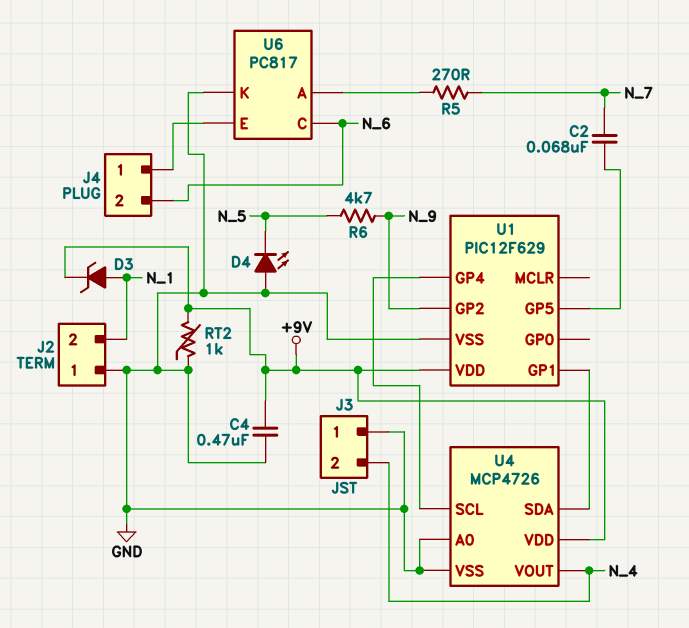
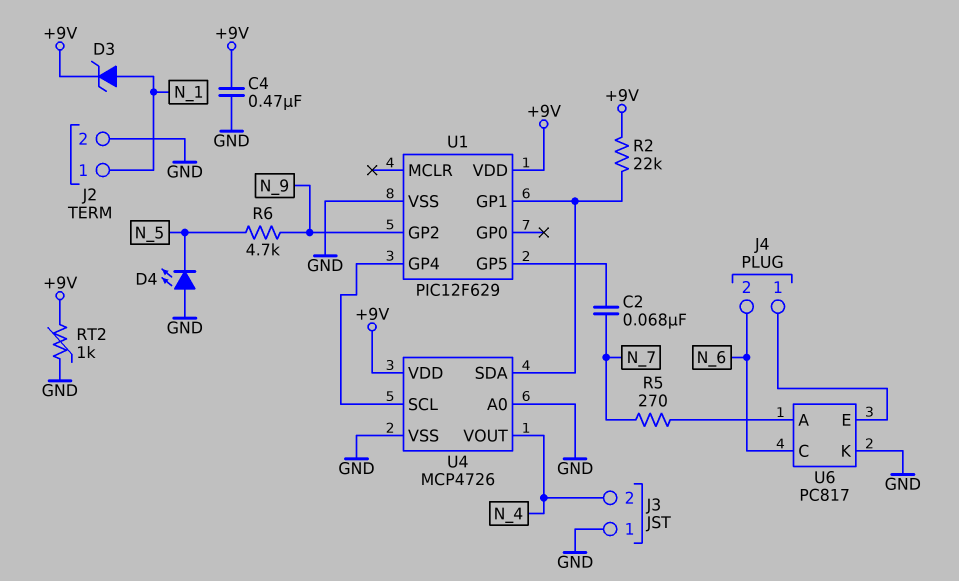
J2 pin 1: GND -> N_1
J2 pin 2: N_1 -> GND
R2: none -> 22k (+9V, U1/GP1)

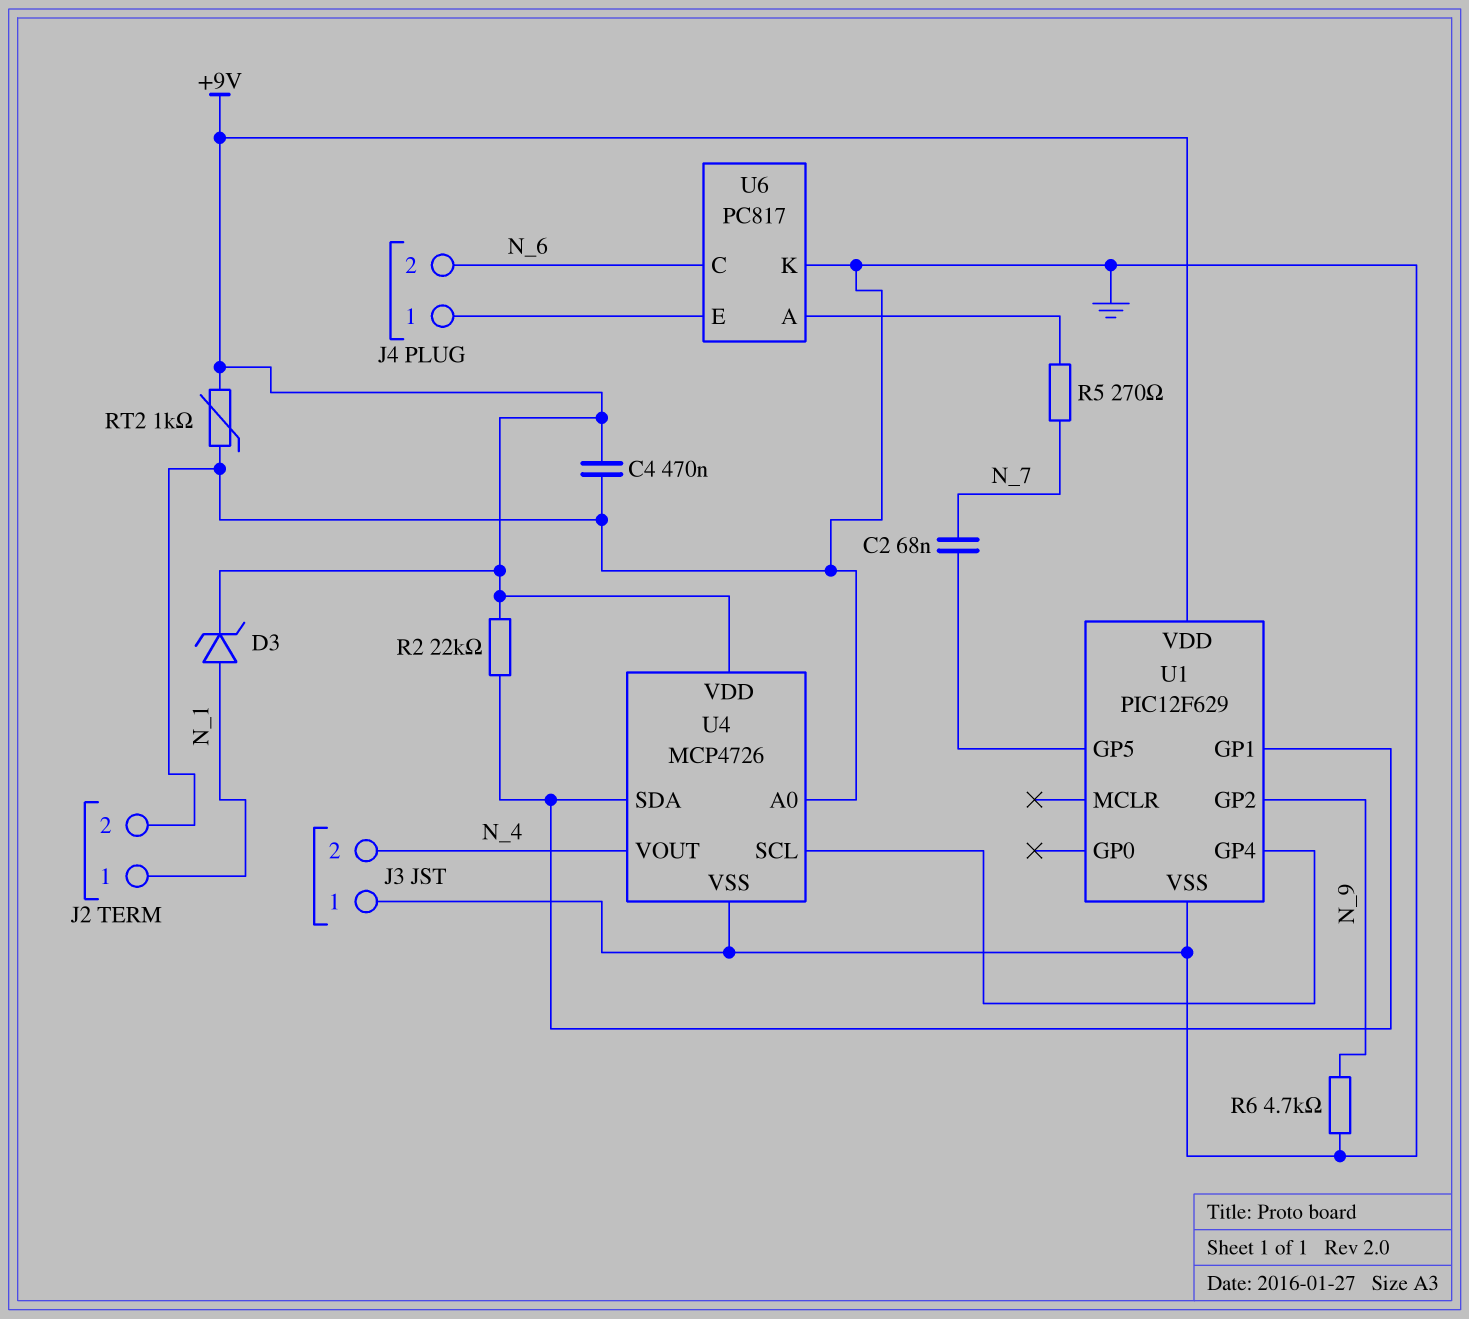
D4: LED (A GND, K N_5) -> none
R6: 4.7k (N_5, N_9) -> 4.7k (GND, N_9)

